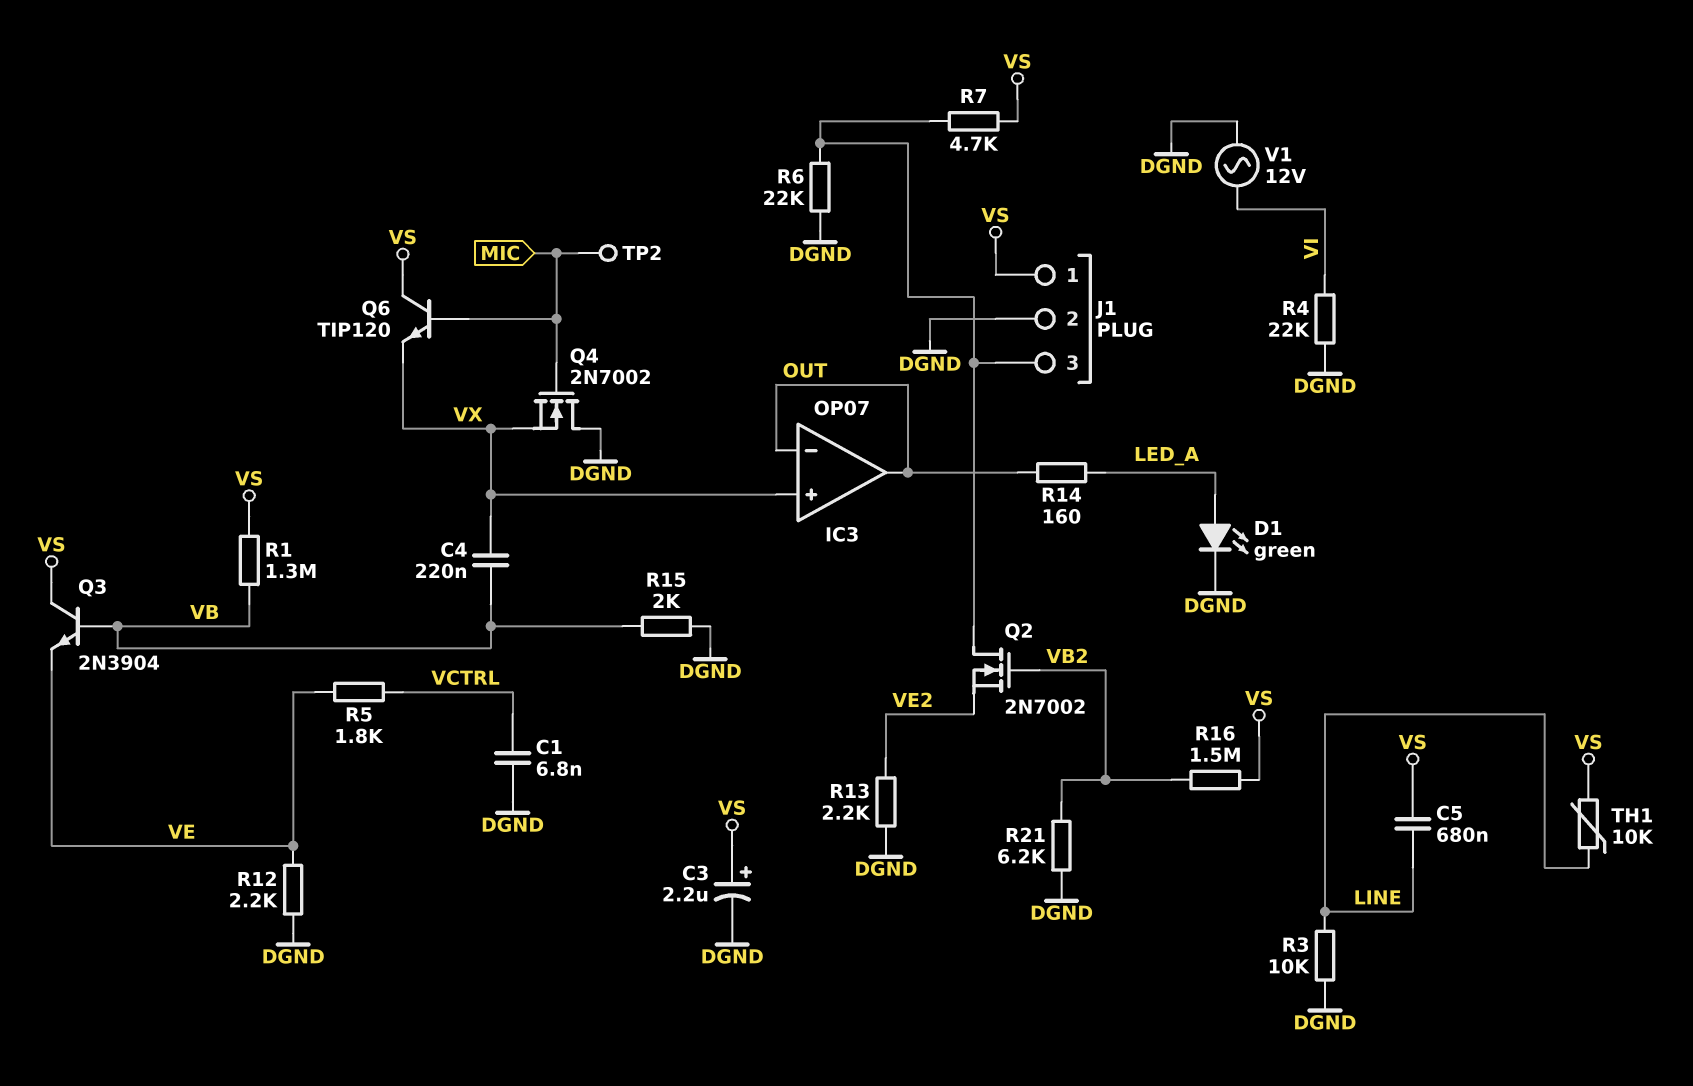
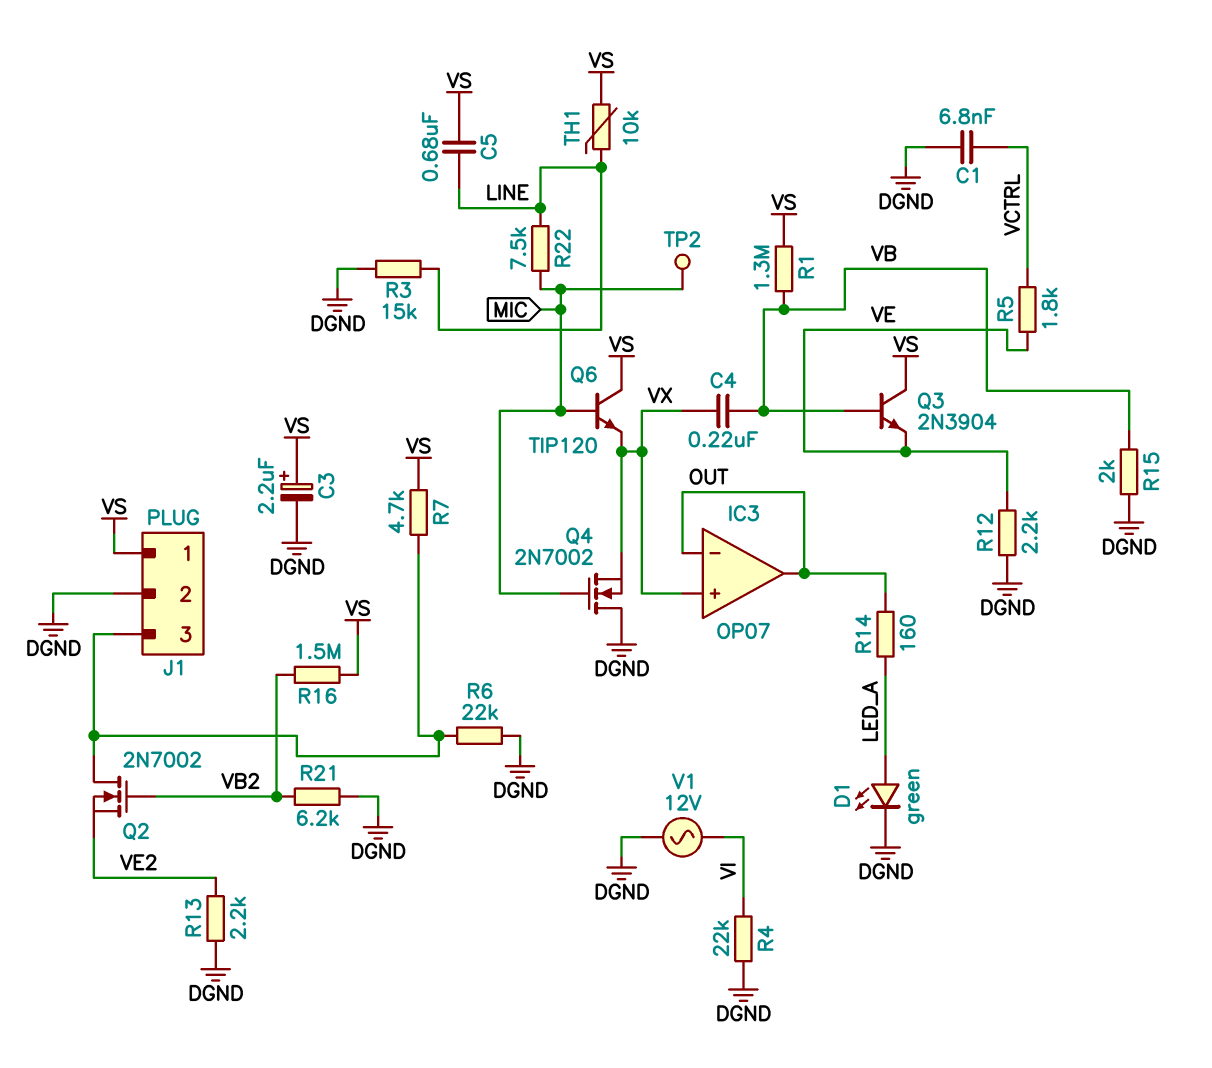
R3: 10k (DGND, LINE) -> 15k (DGND, LINE)
R22: none -> 7.5k (LINE, MIC)

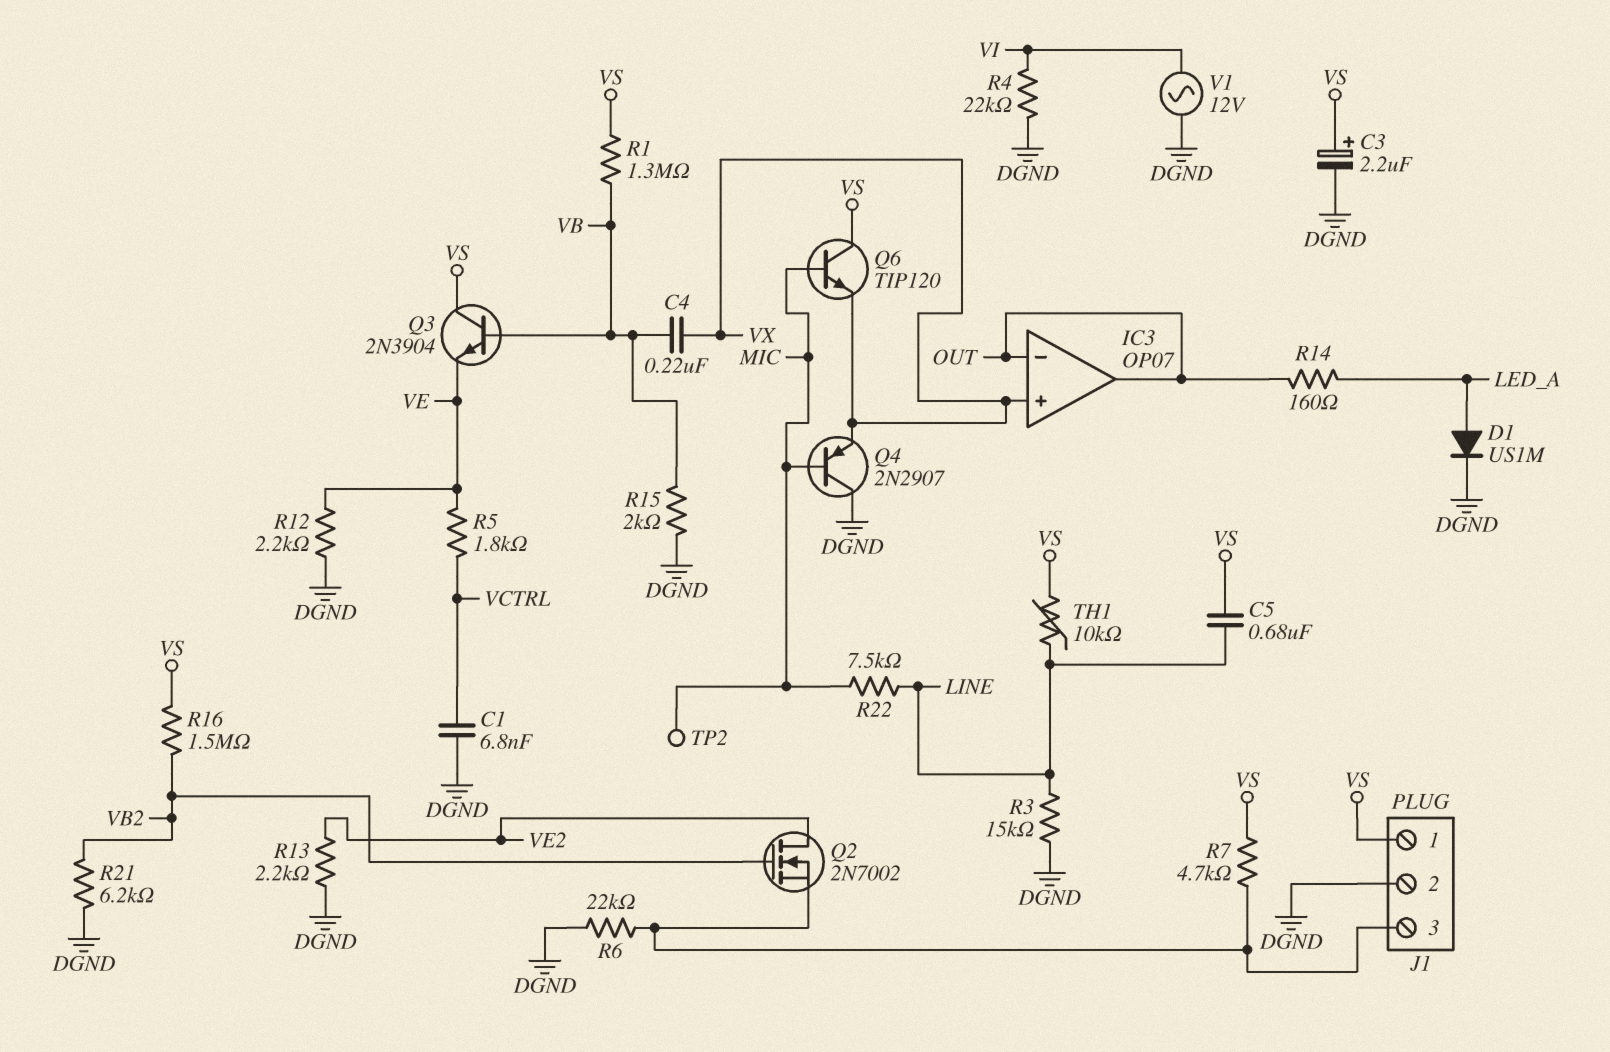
D1: LED green (A LED_A, K DGND) -> diode US1M (A LED_A, K DGND)
Q2: NMOS 2N7002 (G VB2, D J1/3, S VE2) -> NMOS 2N7002 (G VB2, D VE2, S J1/3)
Q4: NMOS 2N7002 (G MIC, D DGND, S VX) -> PNP 2N2907 (B MIC, C DGND, E VX)

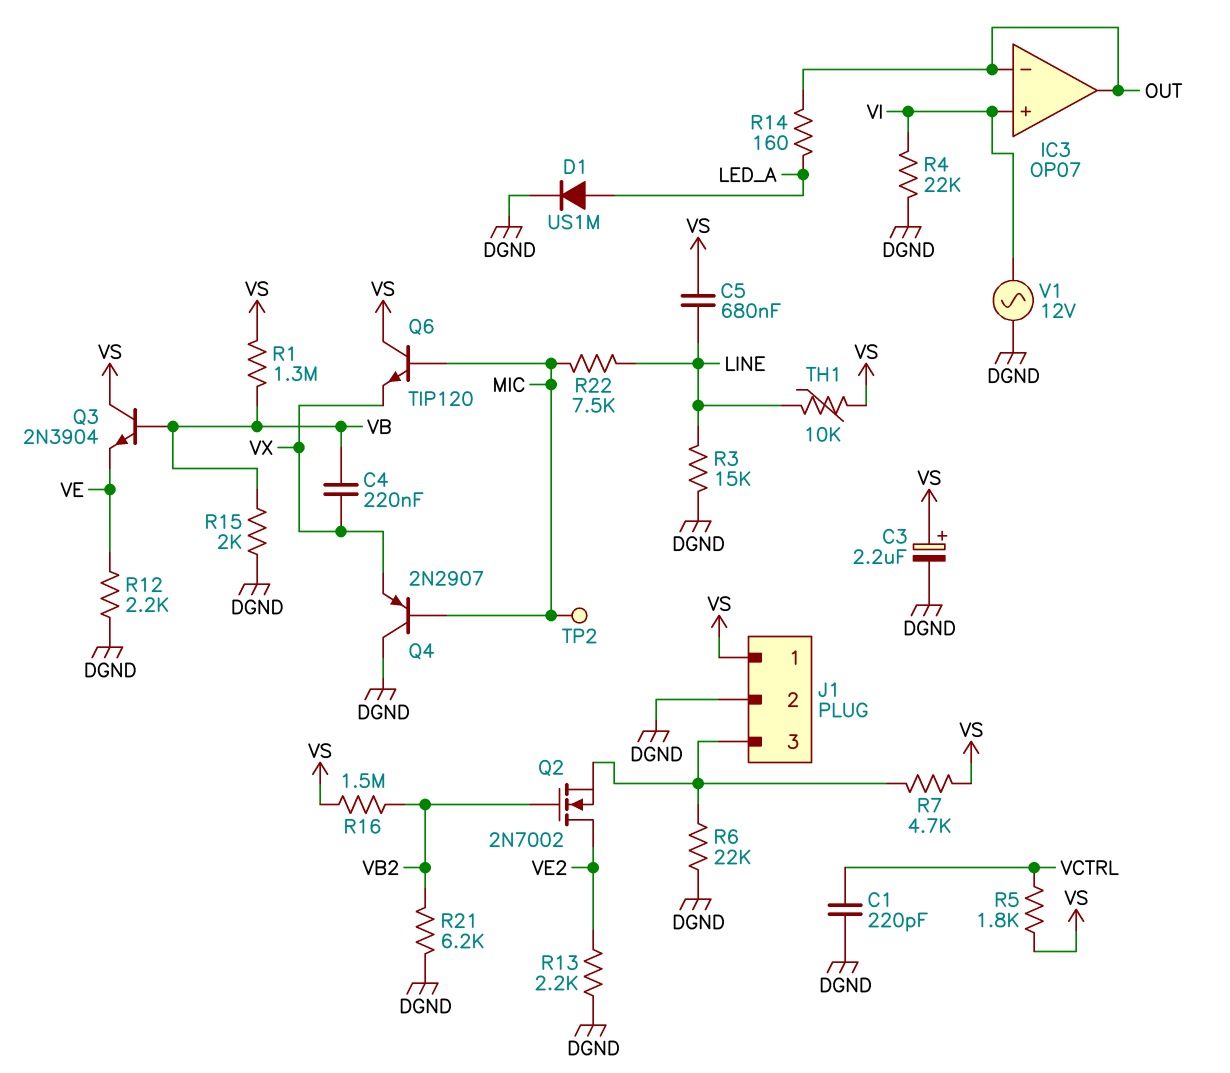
C1: 6.8nF (DGND, VCTRL) -> 220pF (DGND, VCTRL)
IC3 pin in+: VX -> VI
R5: 1.8k (VCTRL, VE) -> 1.8k (VCTRL, VS)

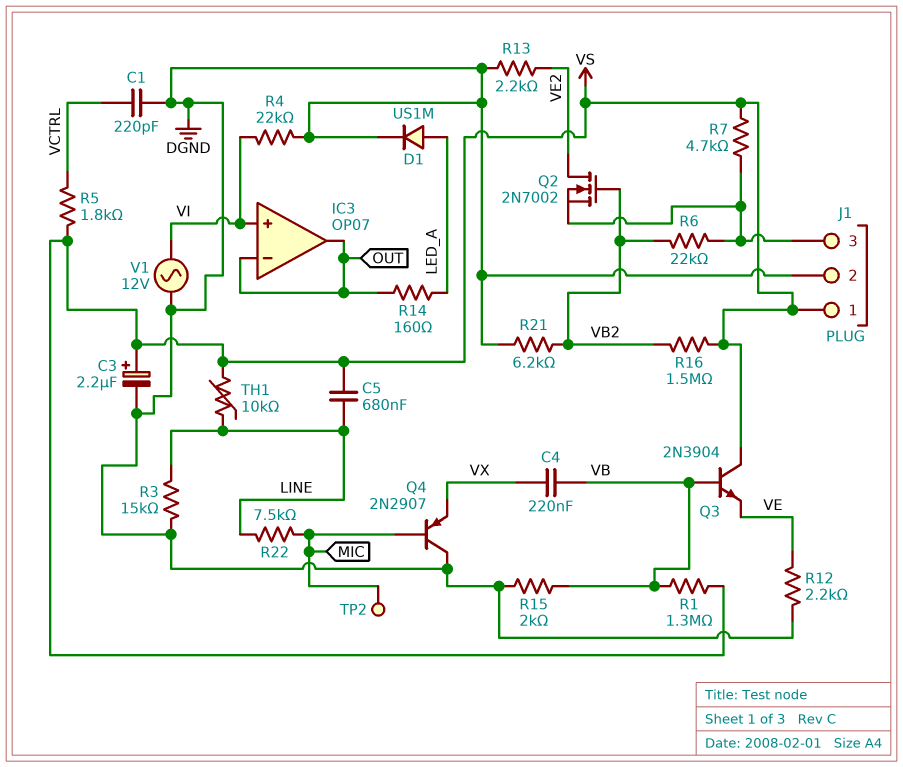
Q6: NPN TIP120 (B MIC, C VS, E VX) -> none
R6: 22k (DGND, J1/3) -> 22k (J1/3, VB2)

